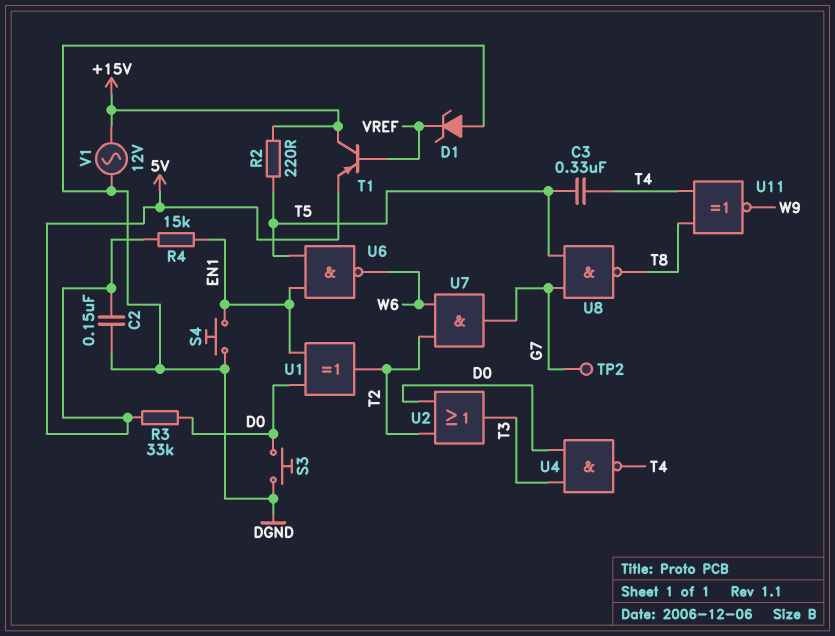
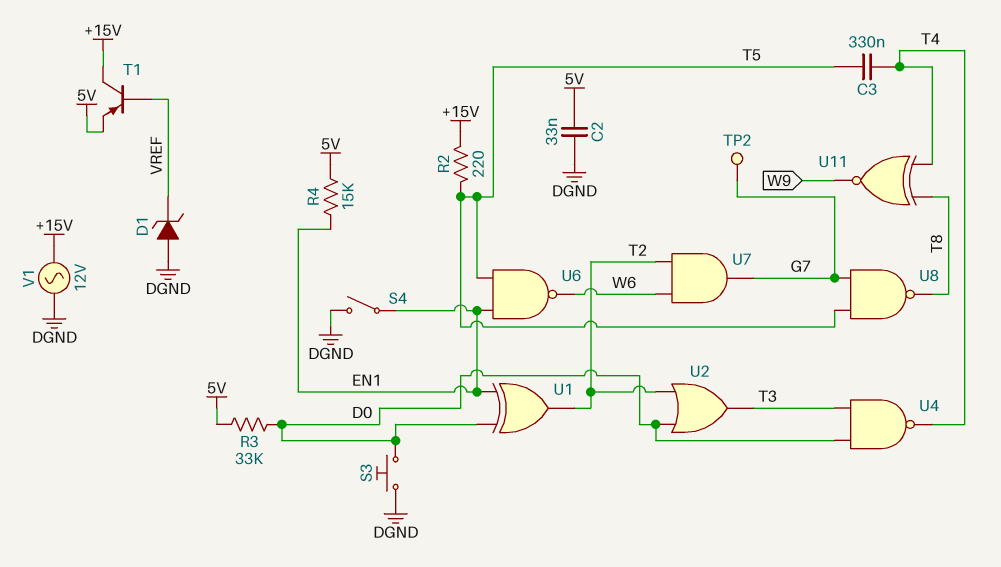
C2: 150nF (5V, DGND) -> 33nF (5V, DGND)
S4: button (DGND, EN1) -> switch (DGND, EN1)

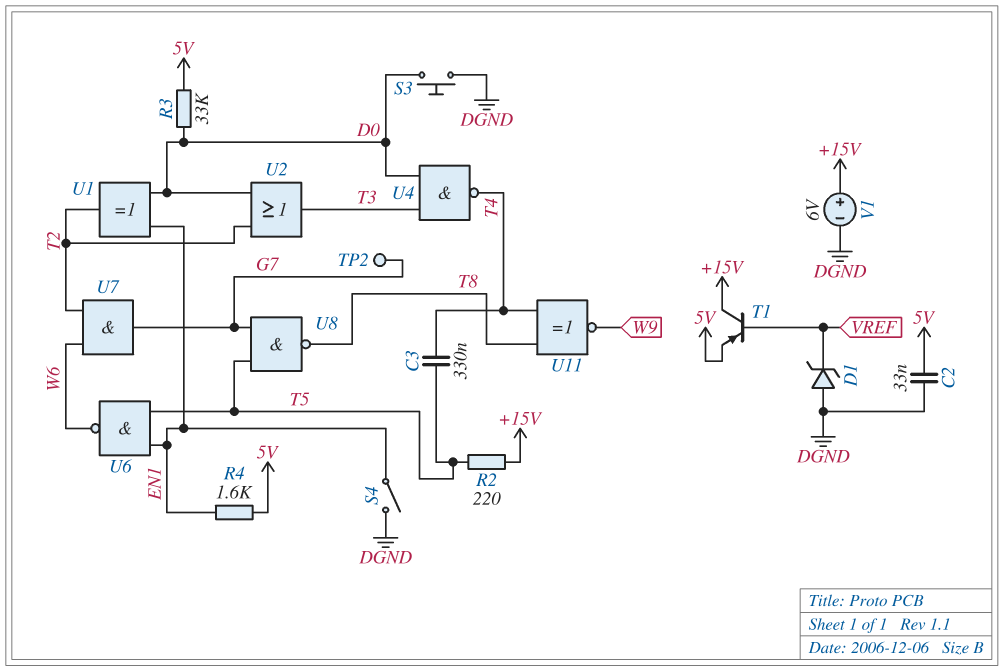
R4: 15k (5V, EN1) -> 1.6k (5V, EN1)
V1: AC 12V (+15V, DGND) -> 6V (plus +15V, minus DGND)

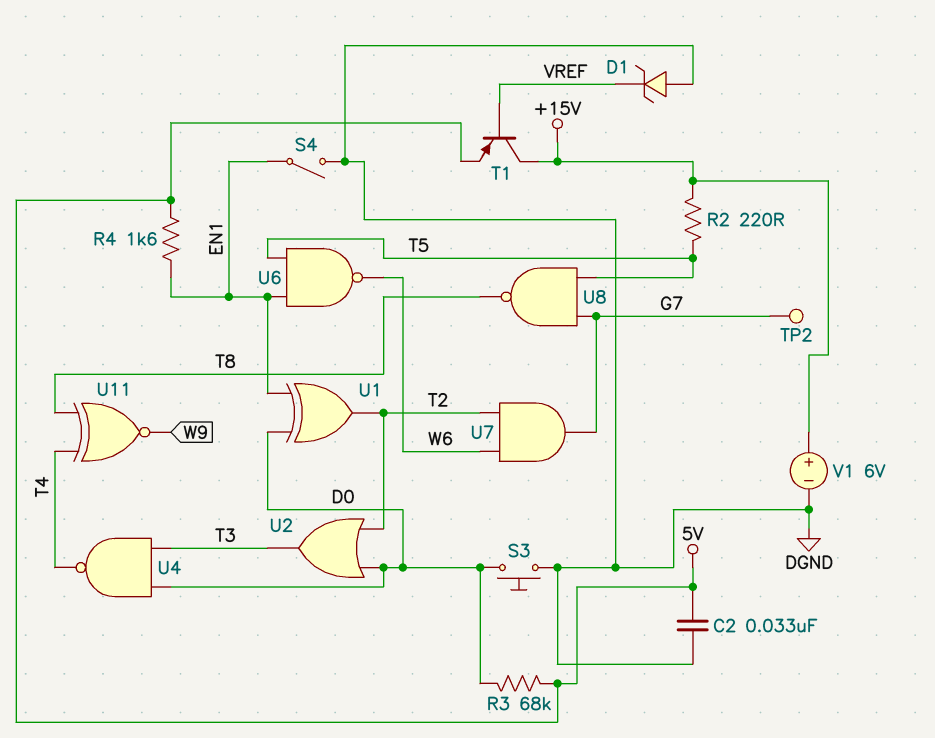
C3: 330nF (T4, T5) -> none
R3: 33k (5V, D0) -> 68k (5V, D0)

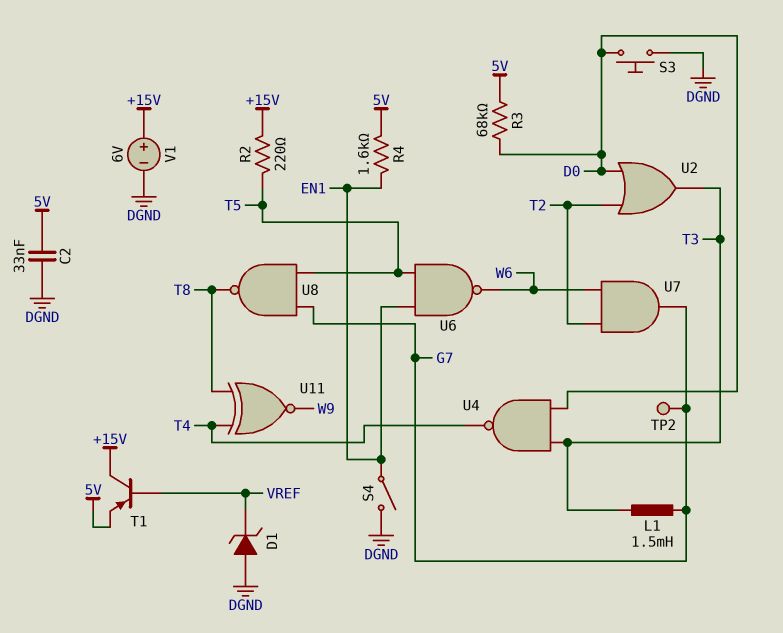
L1: none -> 1.5mH (G7, T3)
U1: XOR (in D0, in EN1, out T2) -> none

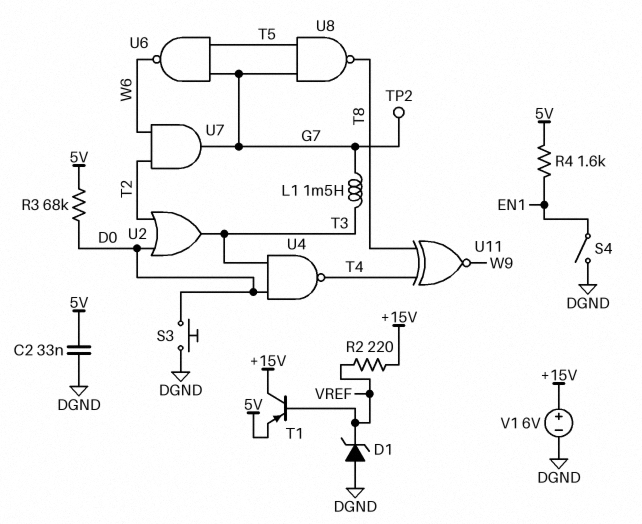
R2: 220 (+15V, T5) -> 220 (+15V, VREF)
U6: NAND (in EN1, in T5, out W6) -> NAND (in G7, in T5, out W6)

